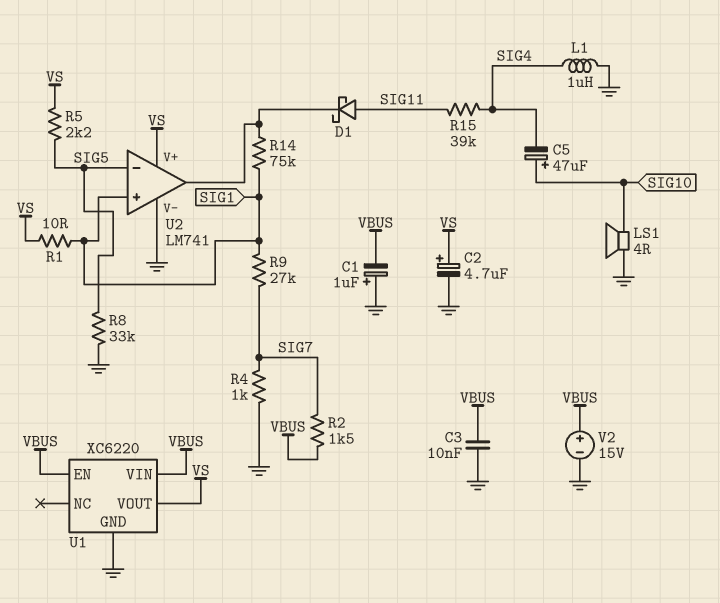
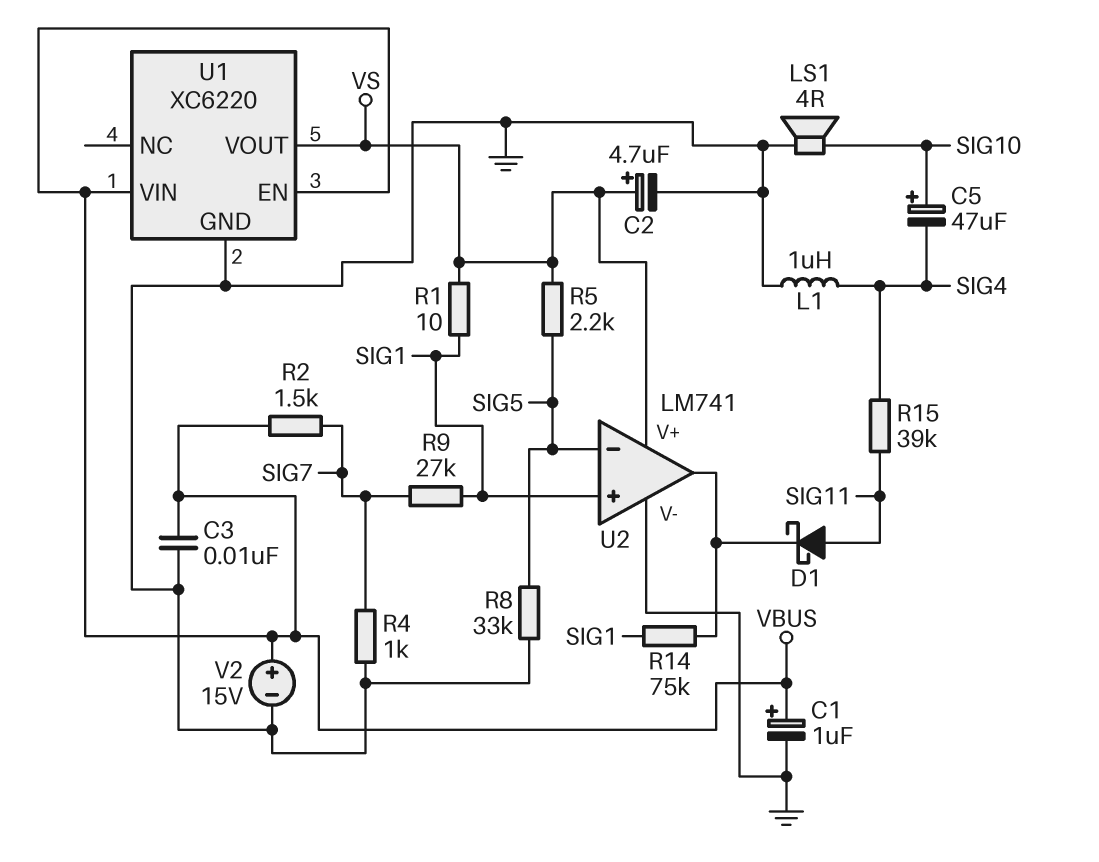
C1: 1uF (plus GND, minus VBUS) -> 1uF (plus VBUS, minus GND)

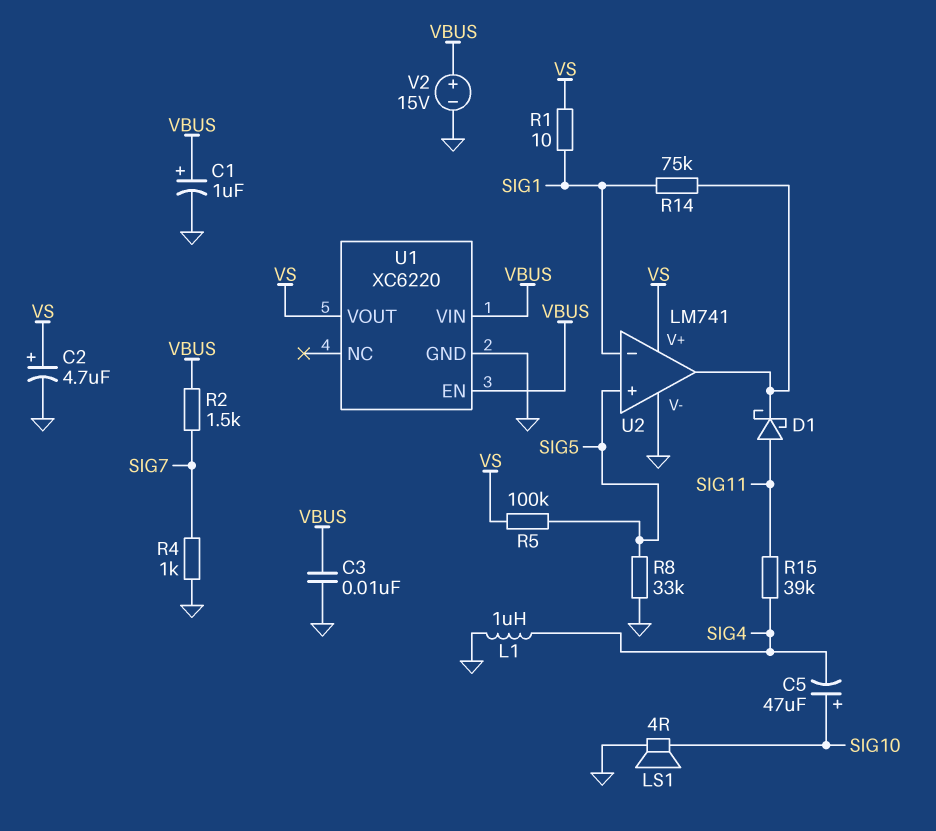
R5: 2.2k (SIG5, VS) -> 100k (SIG5, VS)
R9: 27k (SIG1, SIG7) -> none
U2 pin in+: SIG1 -> SIG5
U2 pin in-: SIG5 -> SIG1

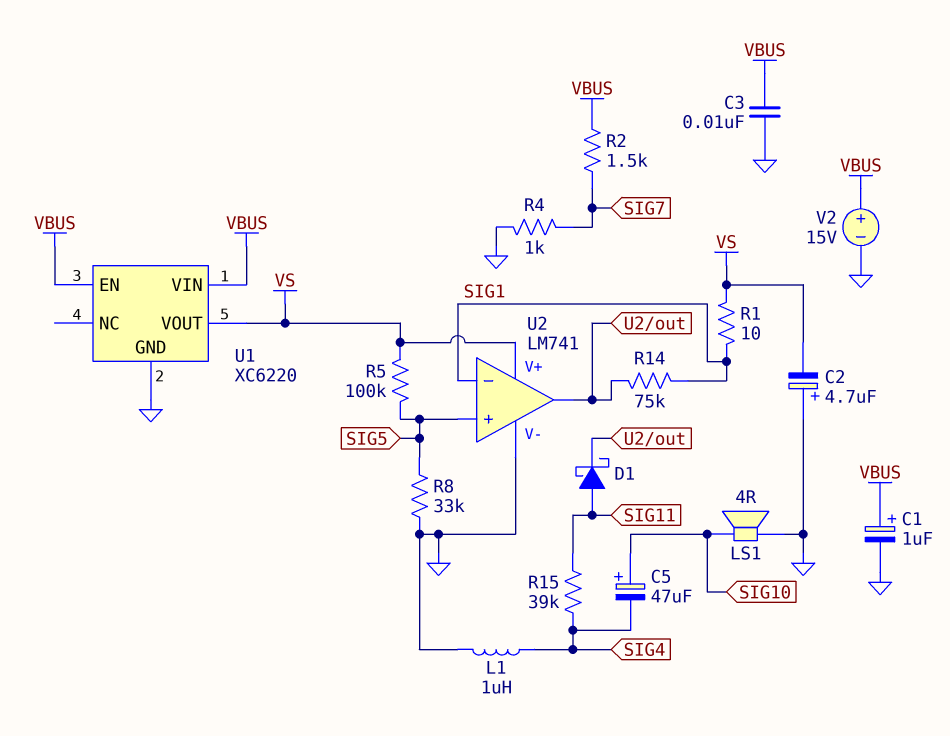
C2: 4.7uF (plus VS, minus GND) -> 4.7uF (plus GND, minus VS)

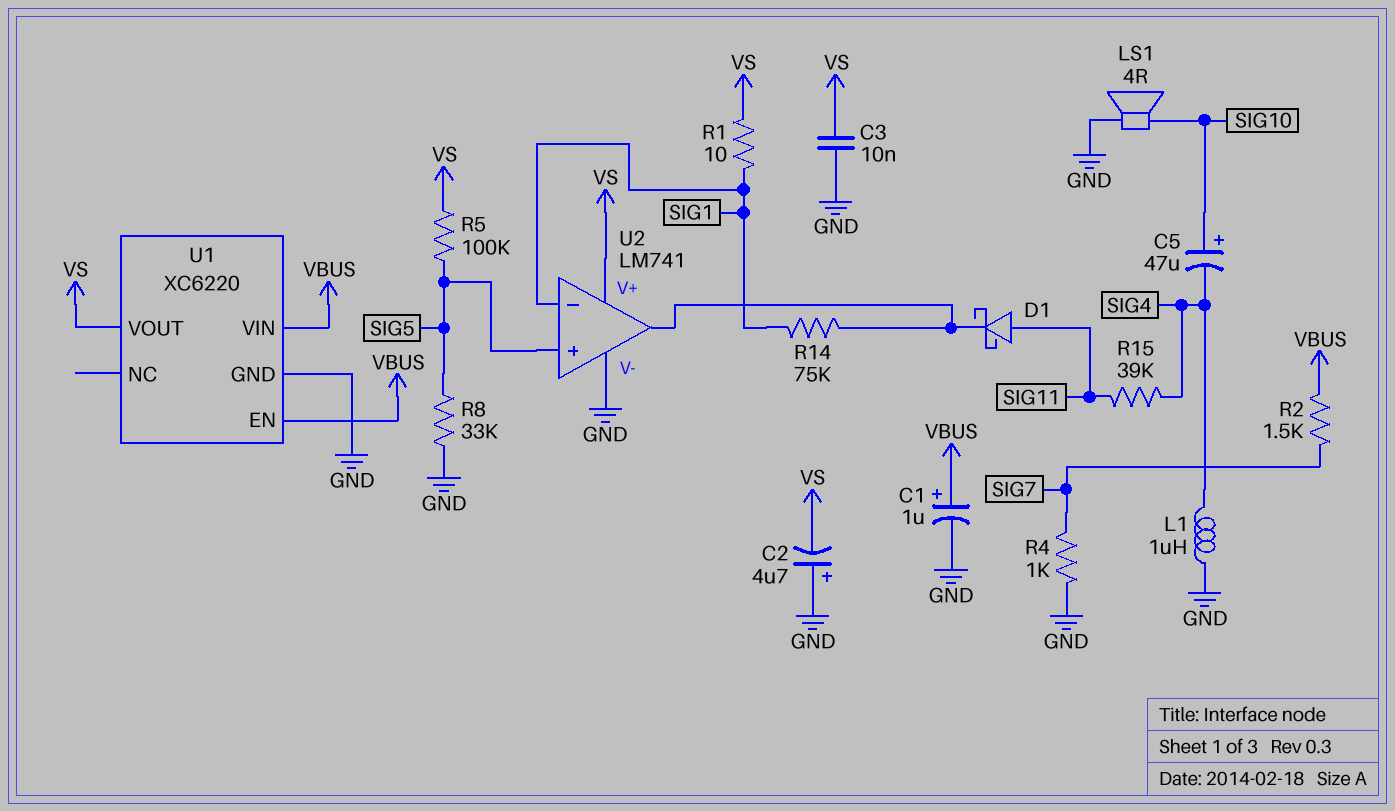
C3: 10nF (GND, VBUS) -> 10nF (GND, VS)
V2: 15V (plus VBUS, minus GND) -> none

